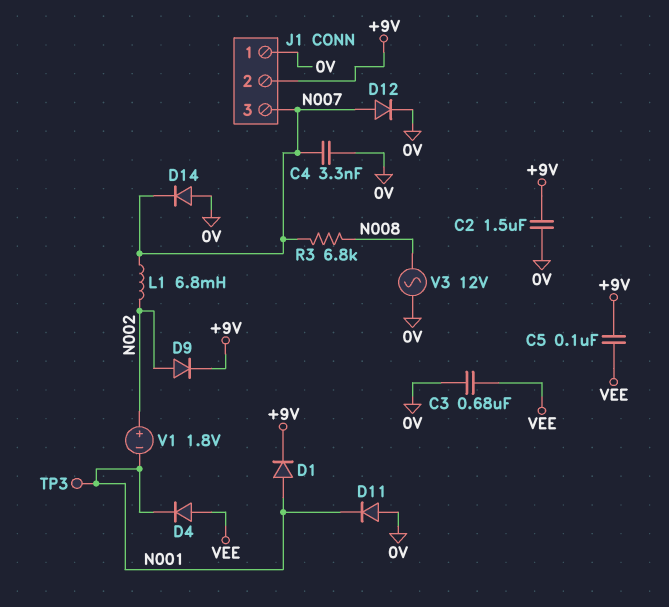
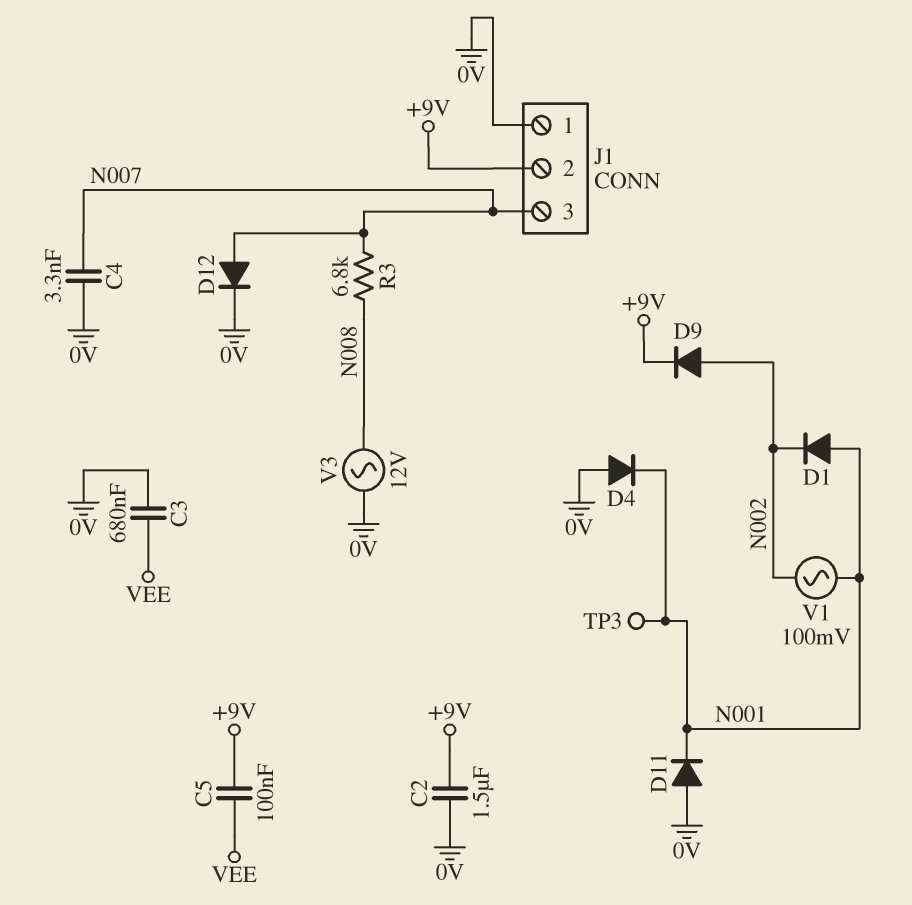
D1: diode (A N001, K +9V) -> diode (A N001, K N002)
D4: diode (A VEE, K N001) -> diode (A 0V, K N001)
D14: diode (A 0V, K N007) -> none
L1: 6.8mH (N002, N007) -> none
V1: 1.8V (plus N002, minus N001) -> AC 100mV (N001, N002)

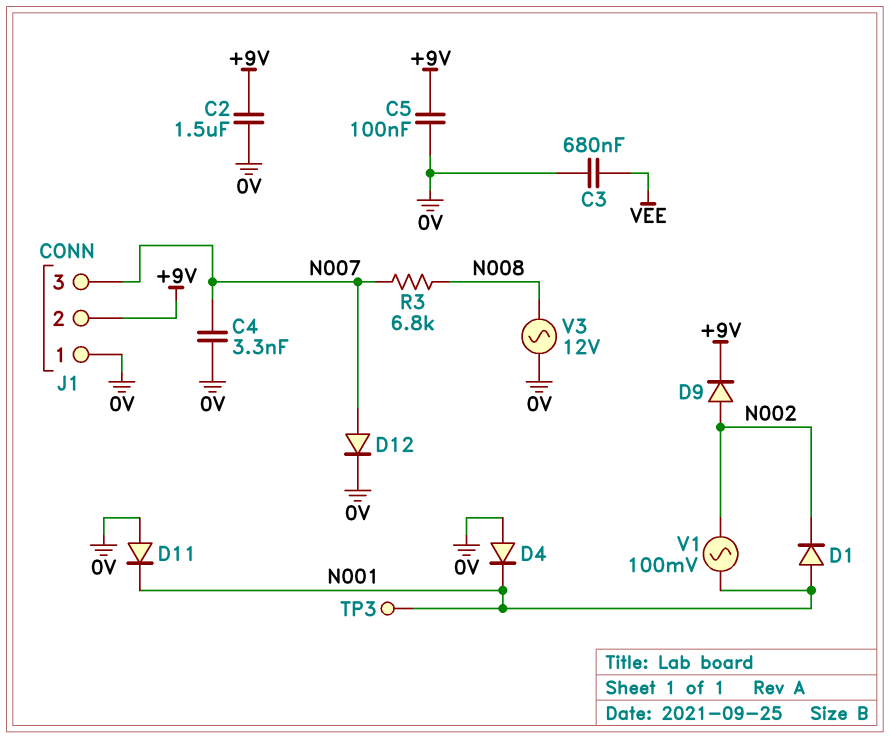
C5: 100nF (+9V, VEE) -> 100nF (+9V, 0V)

